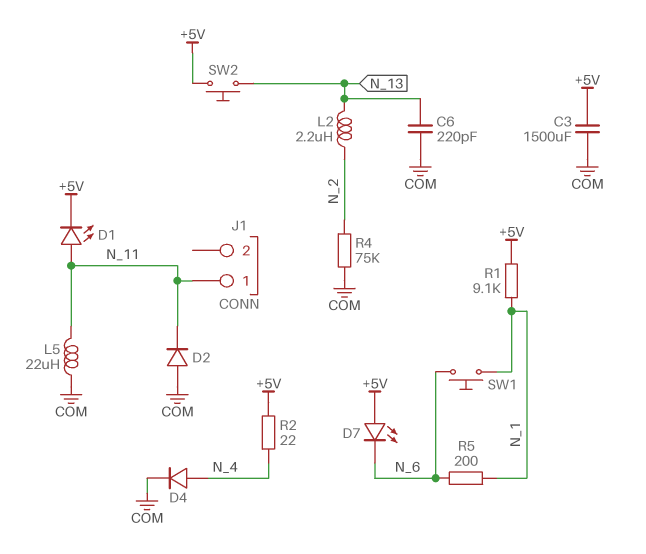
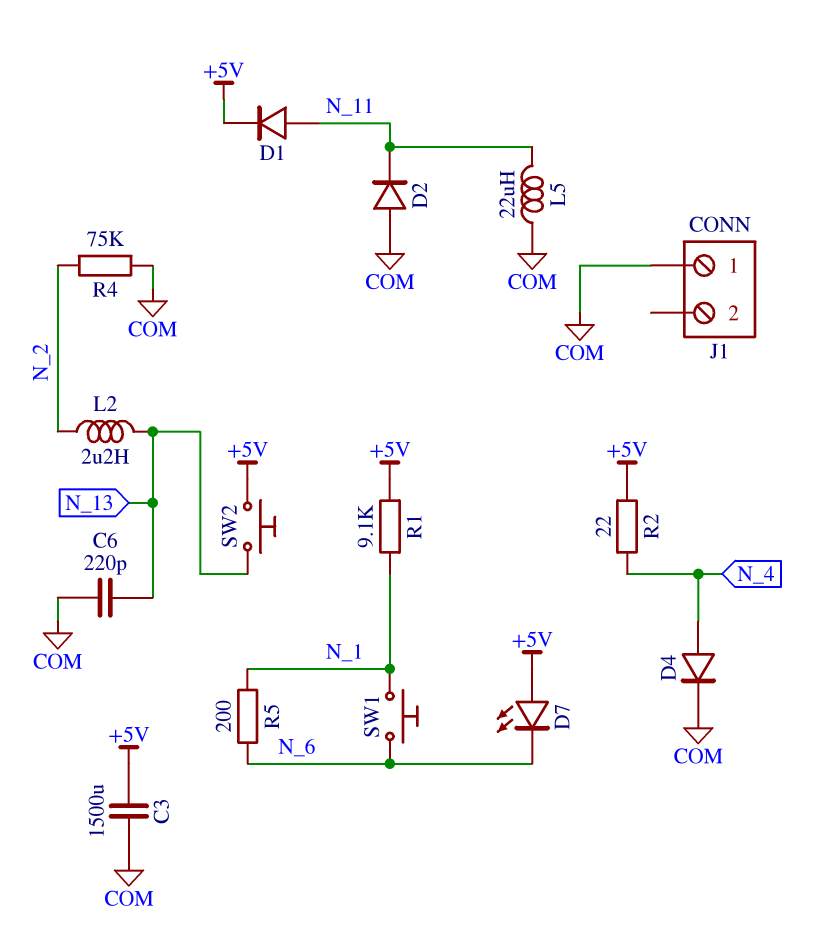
D1: LED (A N_11, K +5V) -> diode (A N_11, K +5V)
J1 pin 1: N_11 -> COM

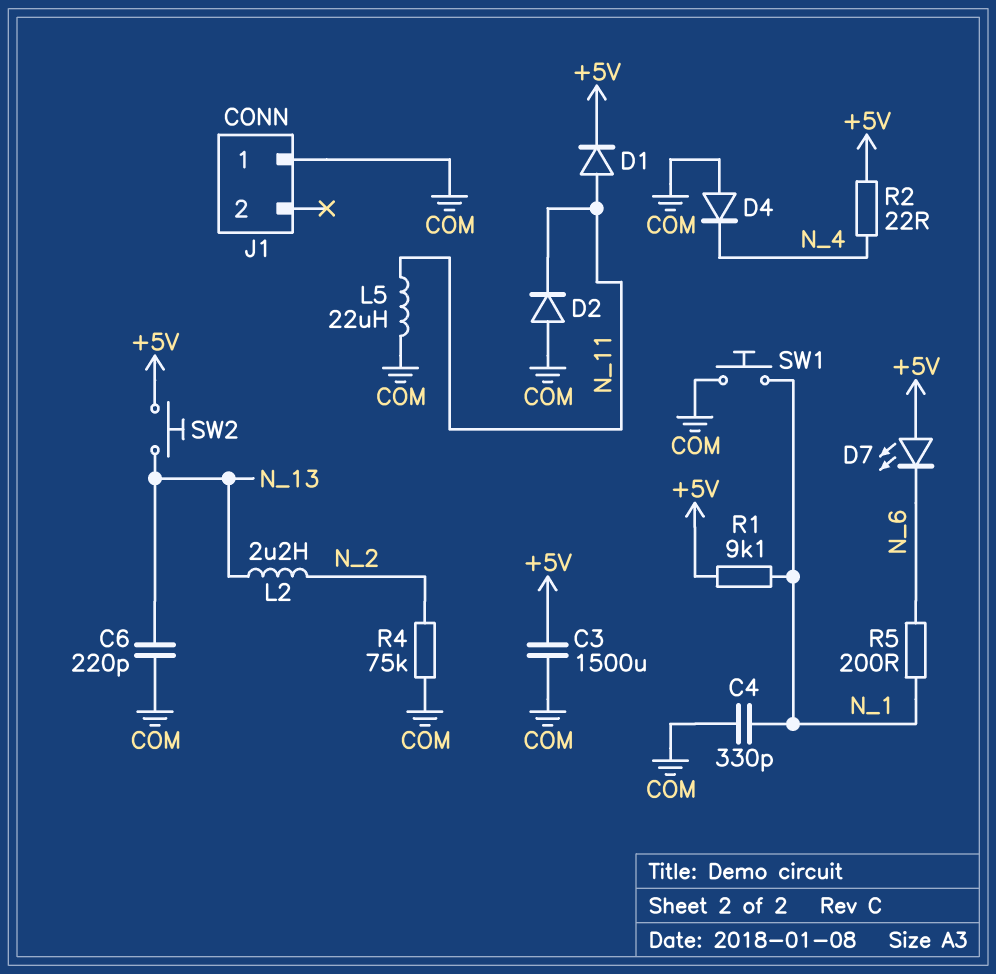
C4: none -> 330pF (COM, N_1)
D4: diode (A N_4, K COM) -> diode (A COM, K N_4)
SW1: button (N_1, N_6) -> button (COM, N_1)

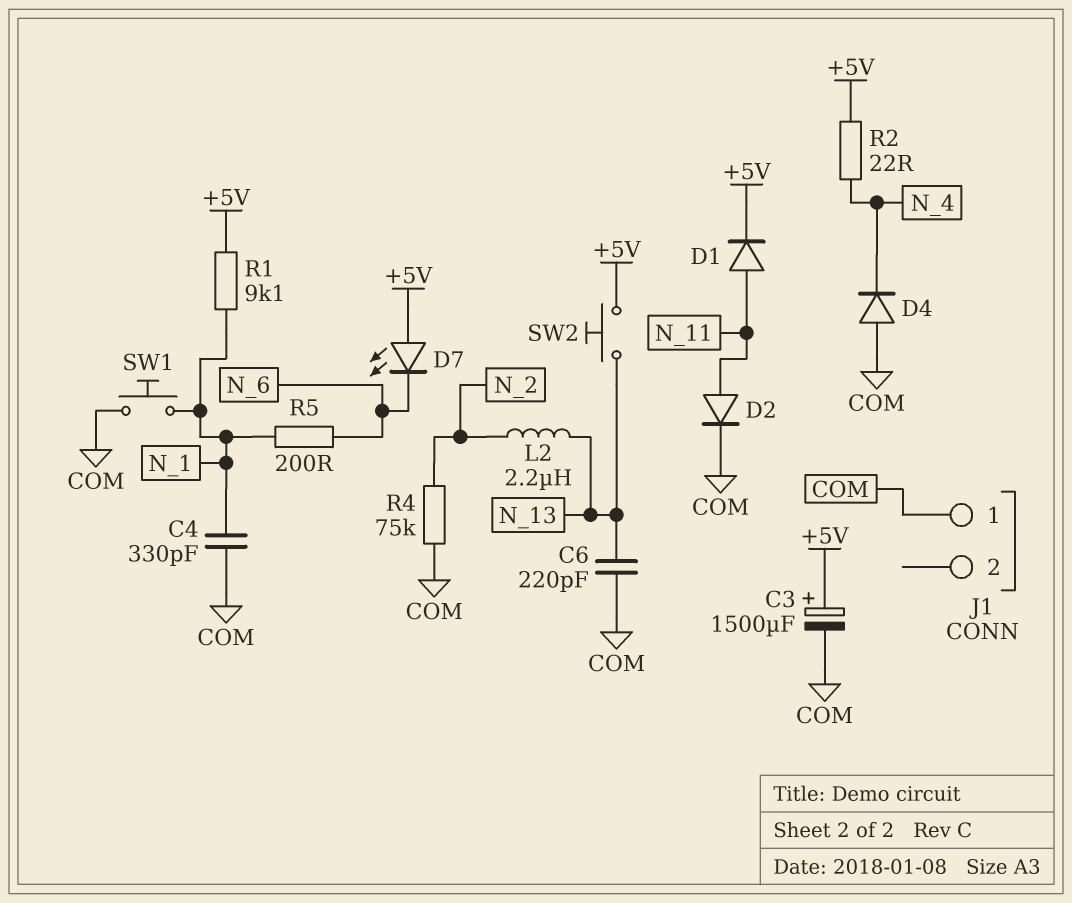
C3: 1500uF (+5V, COM) -> 1500uF (plus +5V, minus COM)
D2: diode (A COM, K N_11) -> diode (A N_11, K COM)
L5: 22uH (COM, N_11) -> none

